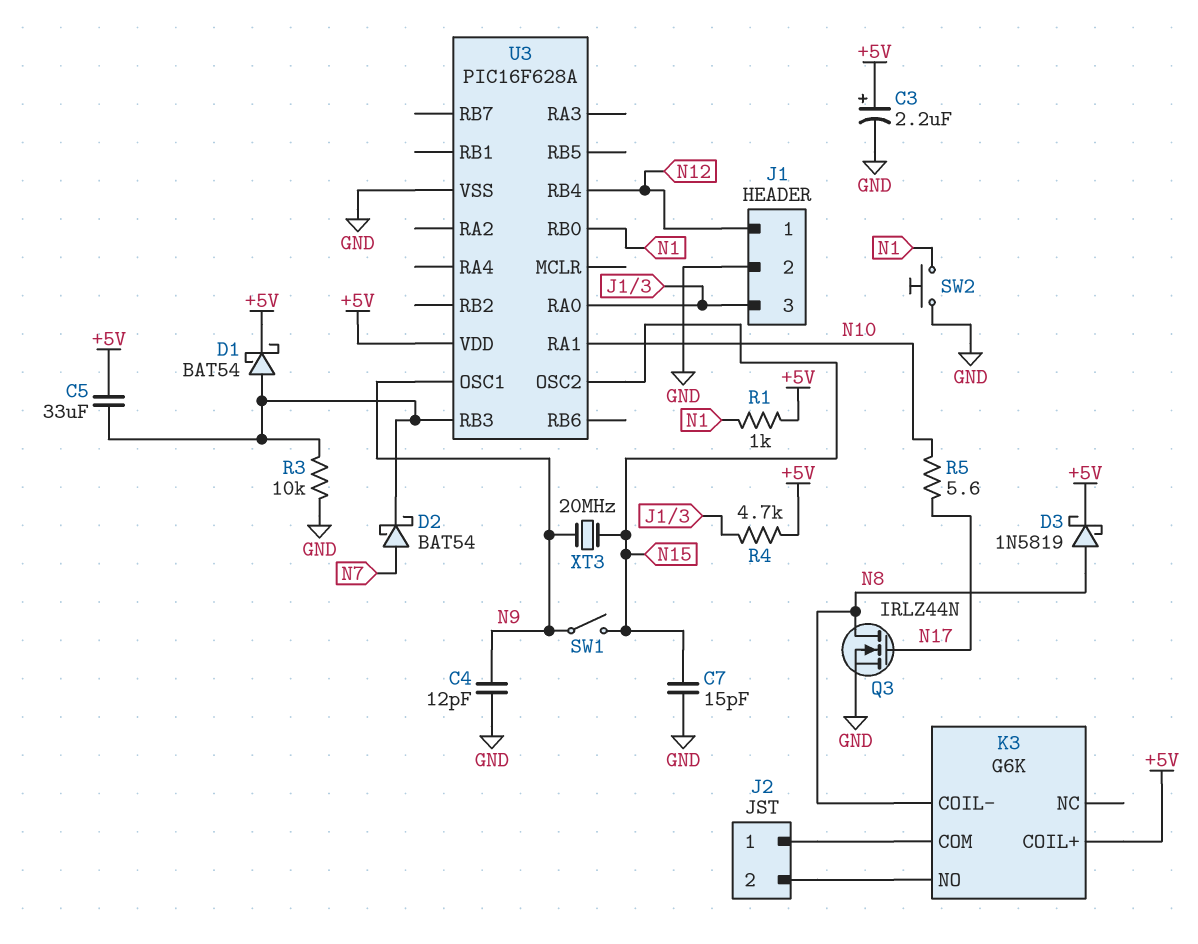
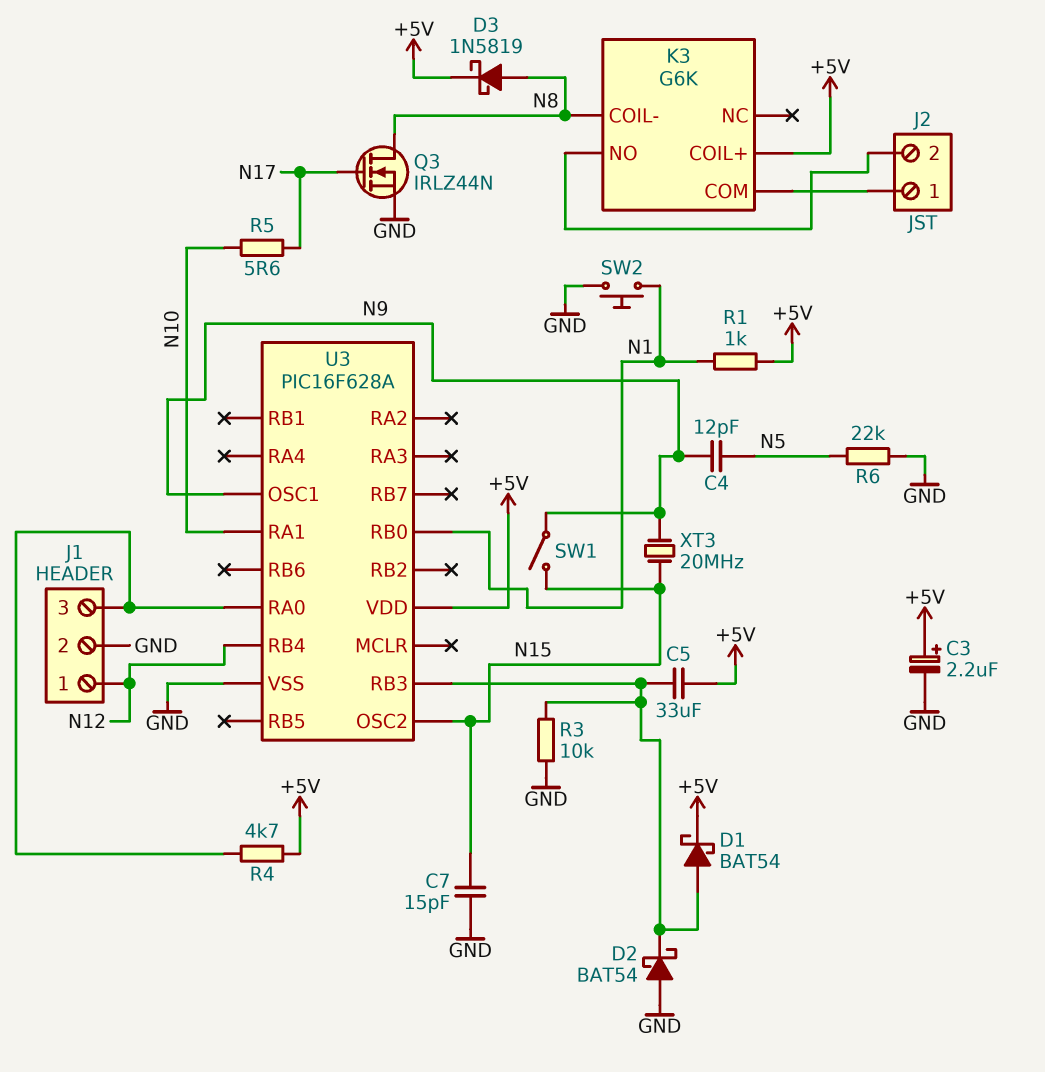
C4: 12pF (GND, N9) -> 12pF (N5, N9)
D2: schottky BAT54 (A N7, K U3/RB3) -> schottky BAT54 (A GND, K U3/RB3)
R6: none -> 22k (GND, N5)

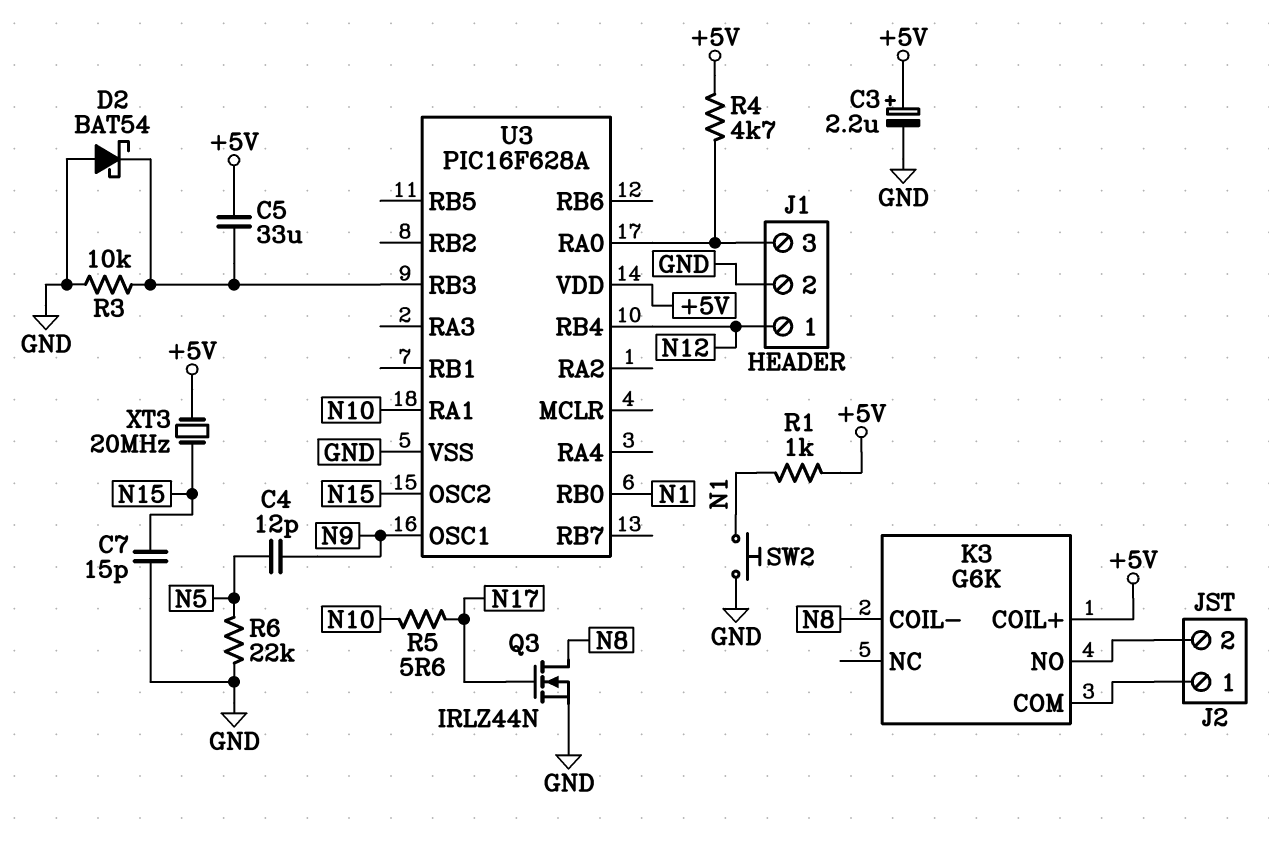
D1: schottky BAT54 (A U3/RB3, K +5V) -> none
D3: schottky 1N5819 (A N8, K +5V) -> none
SW1: switch (N9, N15) -> none
XT3: 20MHz (N9, N15) -> 20MHz (+5V, N15)

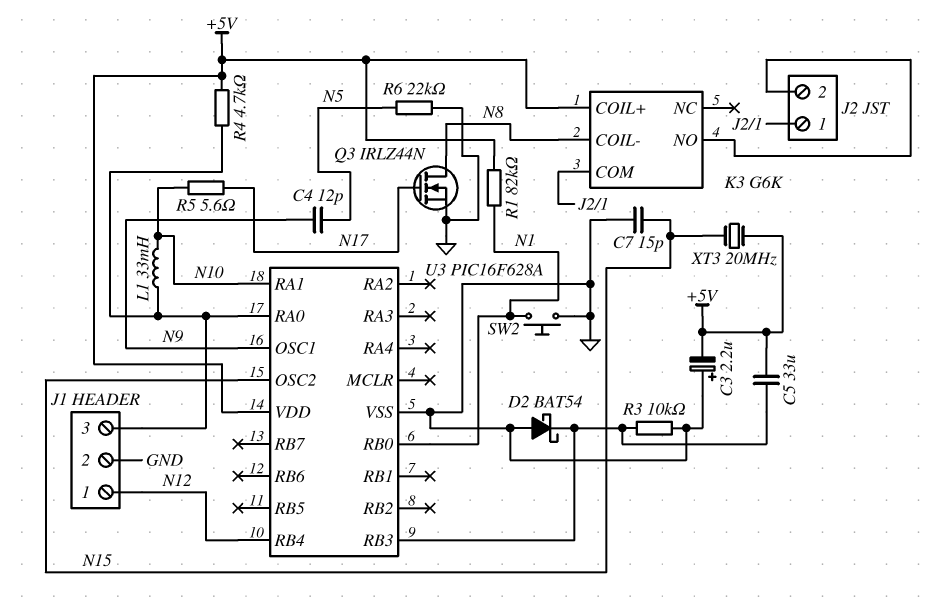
C3: 2.2uF (plus +5V, minus GND) -> 2.2uF (plus GND, minus +5V)
L1: none -> 33mH (J1/3, N10)
R1: 1k (+5V, N1) -> 82k (+5V, N1)

